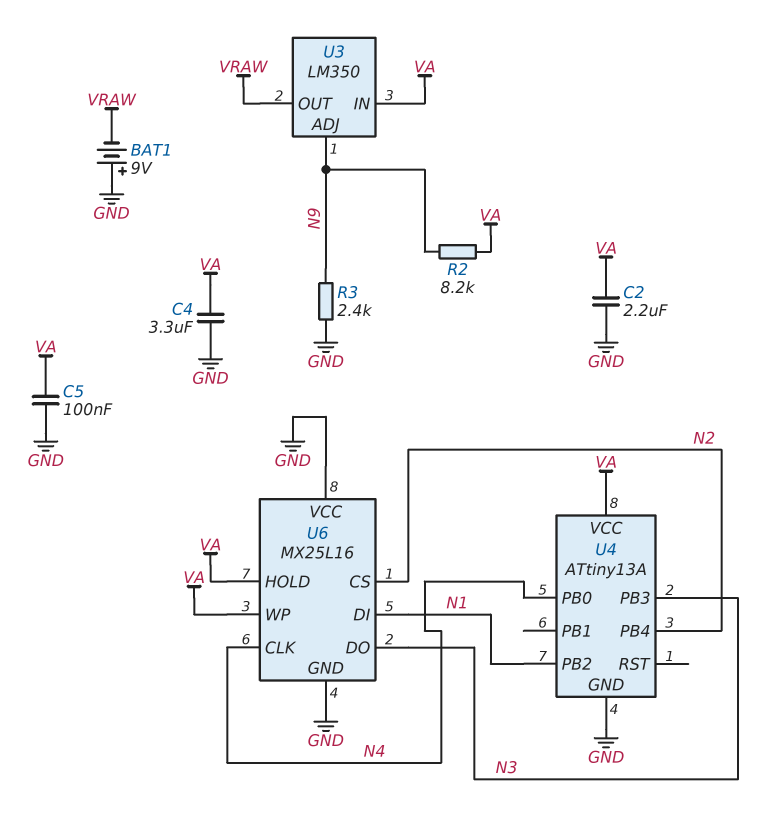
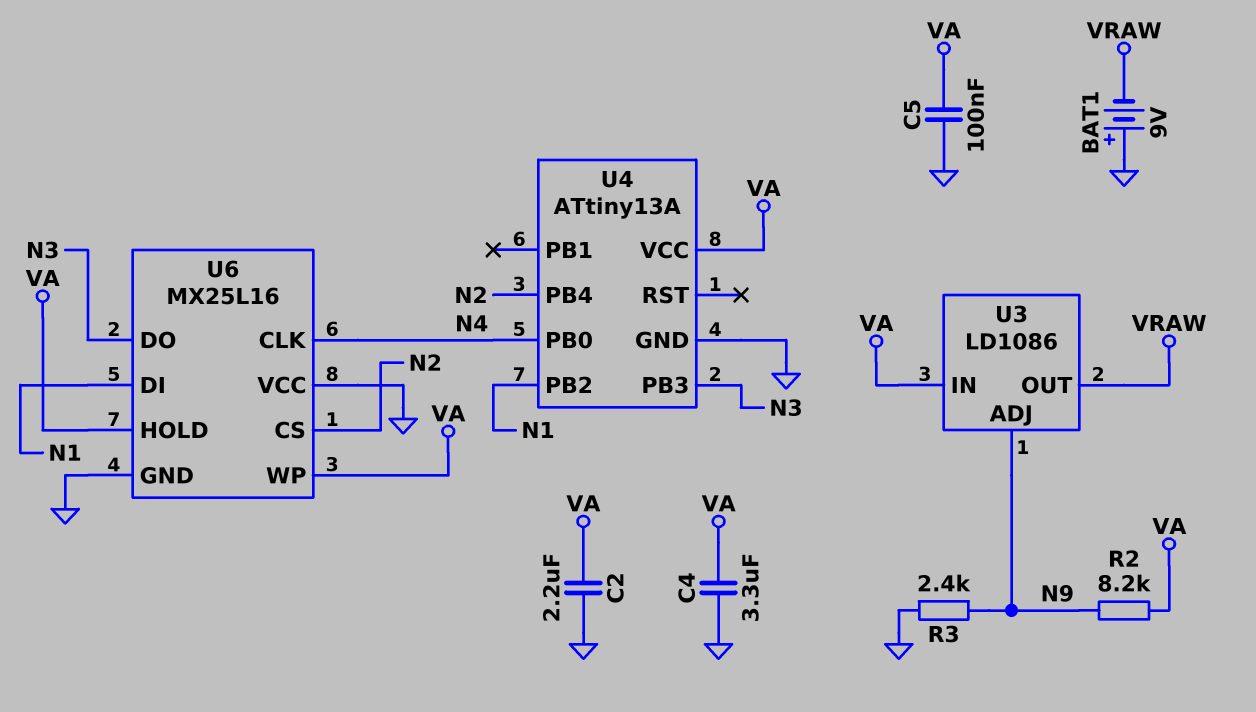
U3: LM350 -> LD1086

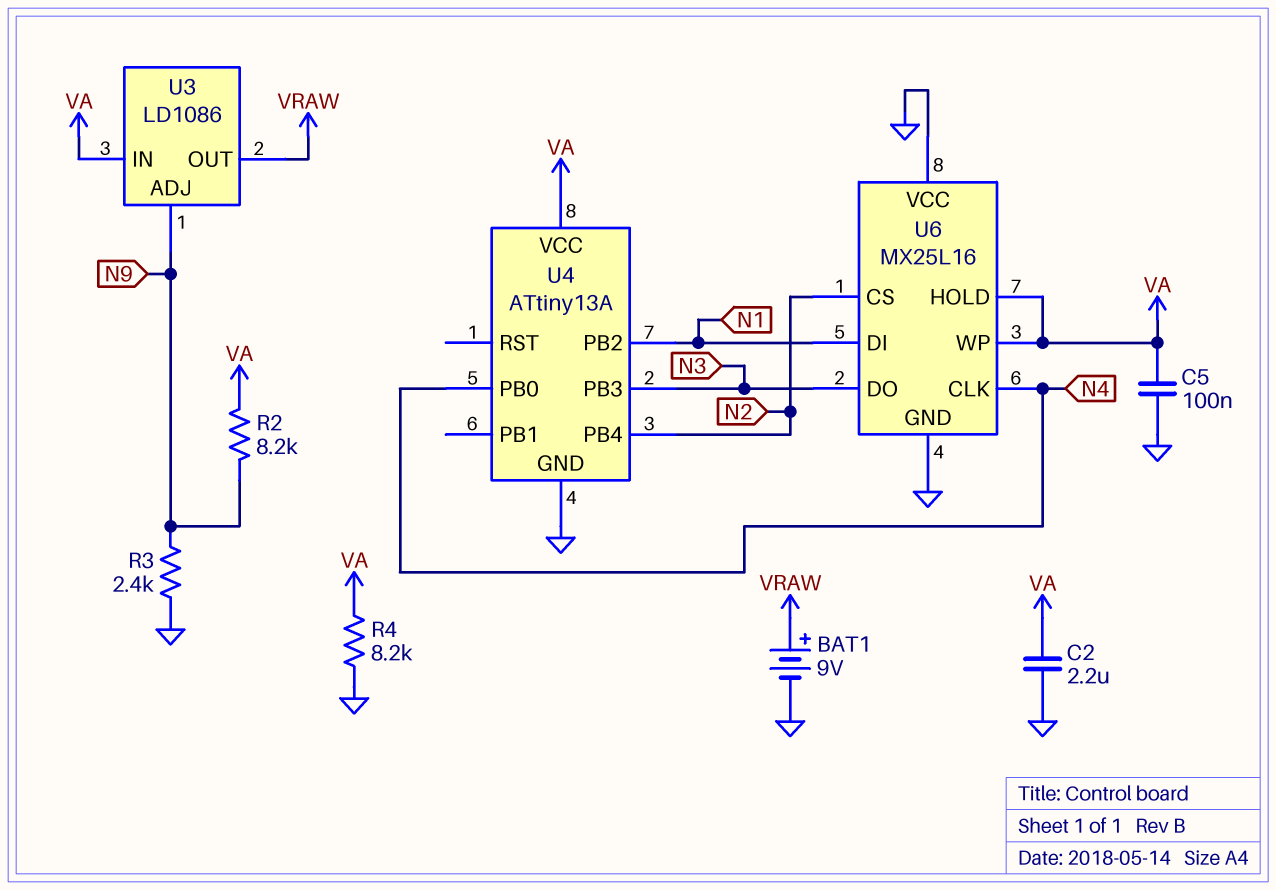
BAT1: 9V (plus GND, minus VRAW) -> 9V (plus VRAW, minus GND)
C4: 3.3uF (GND, VA) -> none
R4: none -> 8.2k (GND, VA)

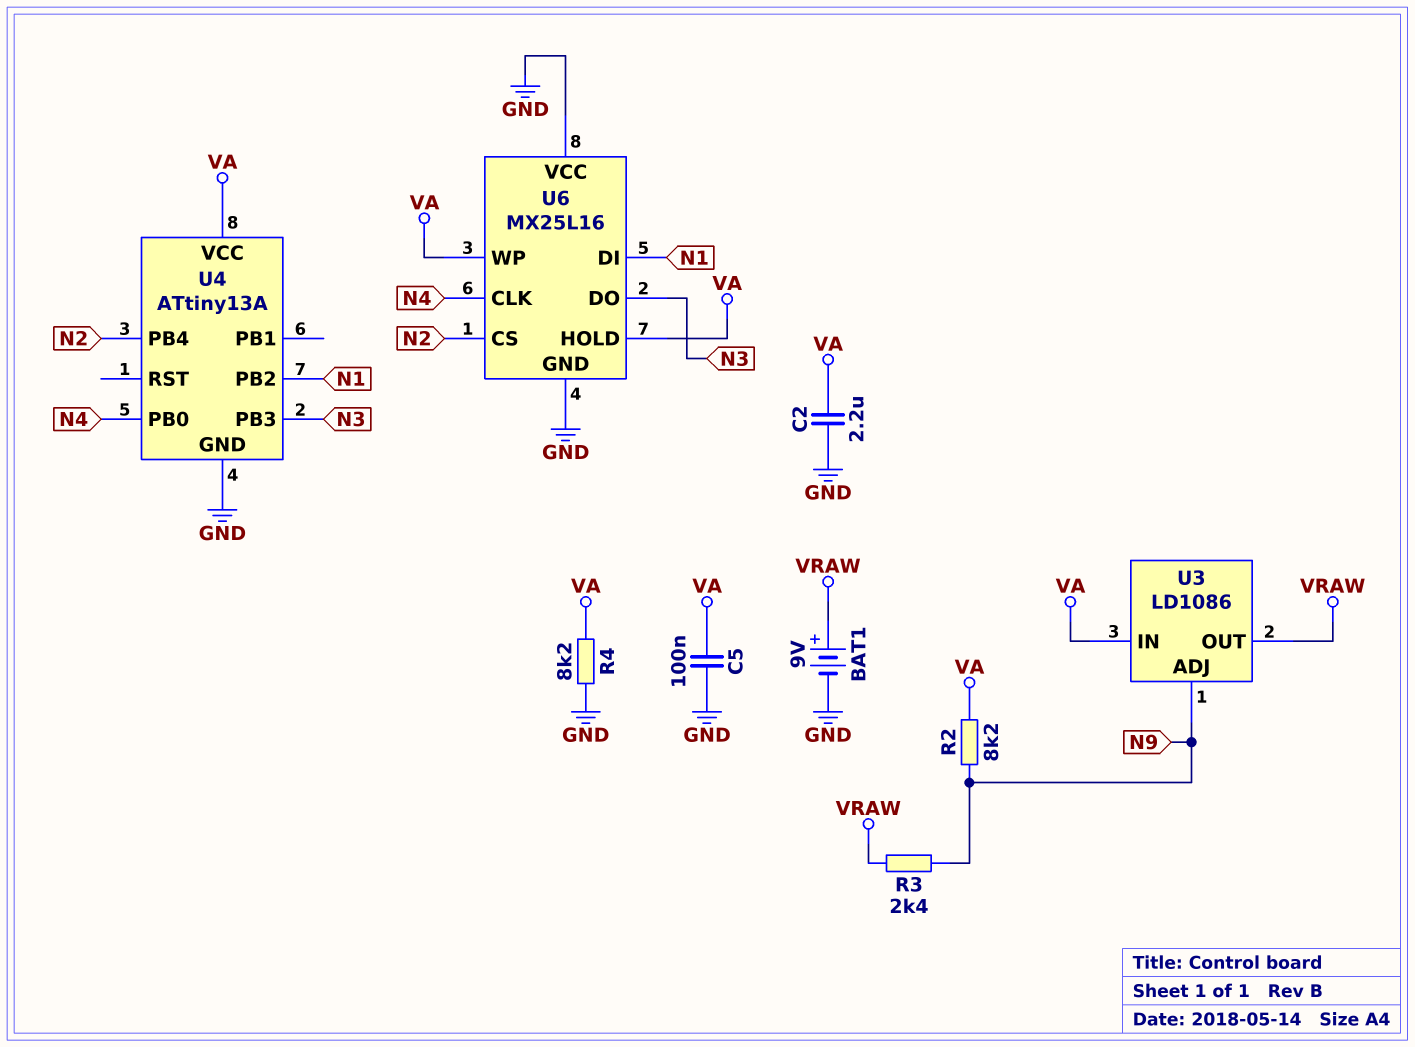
R3: 2.4k (GND, N9) -> 2.4k (N9, VRAW)

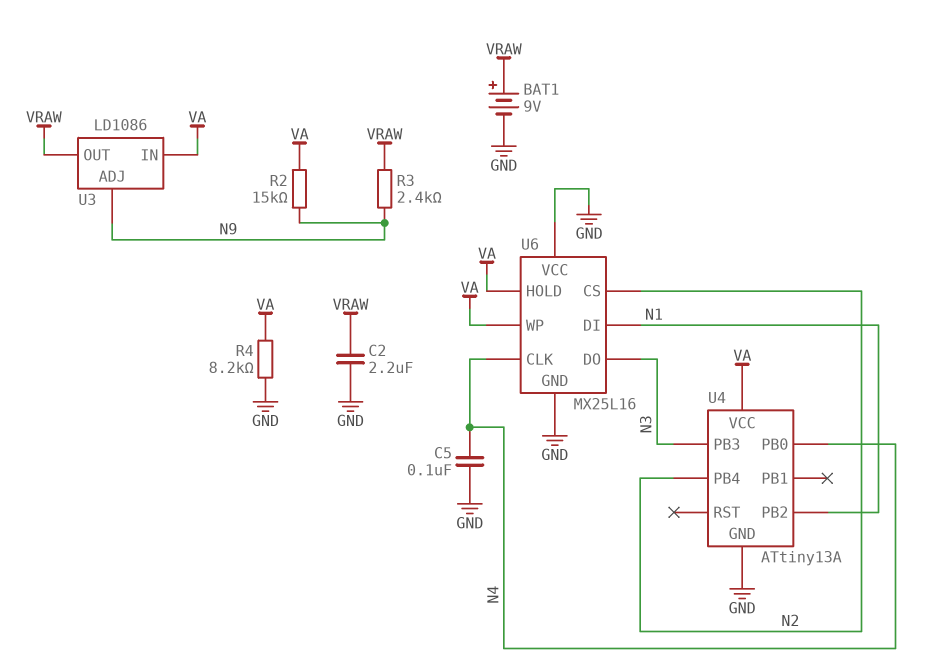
C2: 2.2uF (GND, VA) -> 2.2uF (GND, VRAW)
C5: 100nF (GND, VA) -> 100nF (GND, N4)
R2: 8.2k (N9, VA) -> 15k (N9, VA)

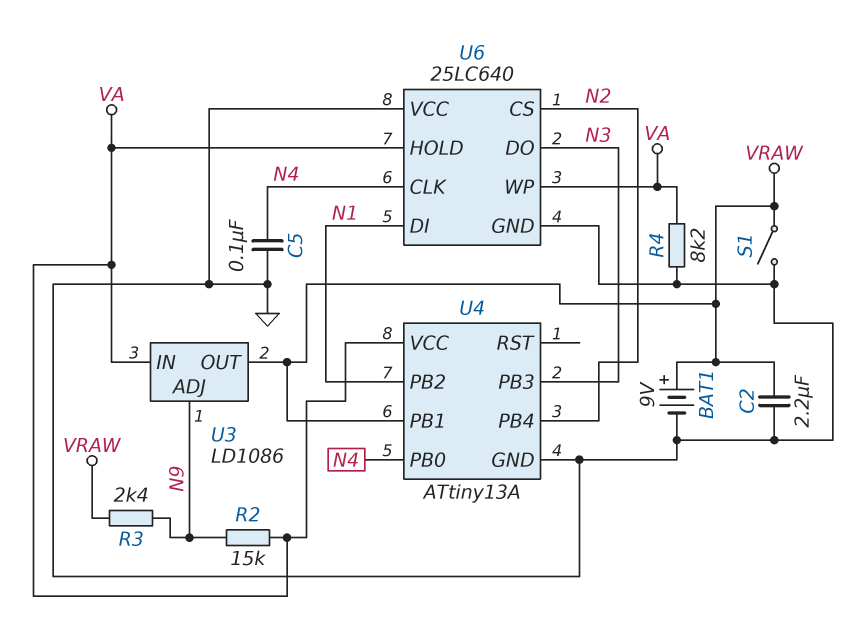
S1: none -> switch (GND, VRAW)
U4 pin PB1: none -> VRAW
U6: MX25L16 -> 25LC640

